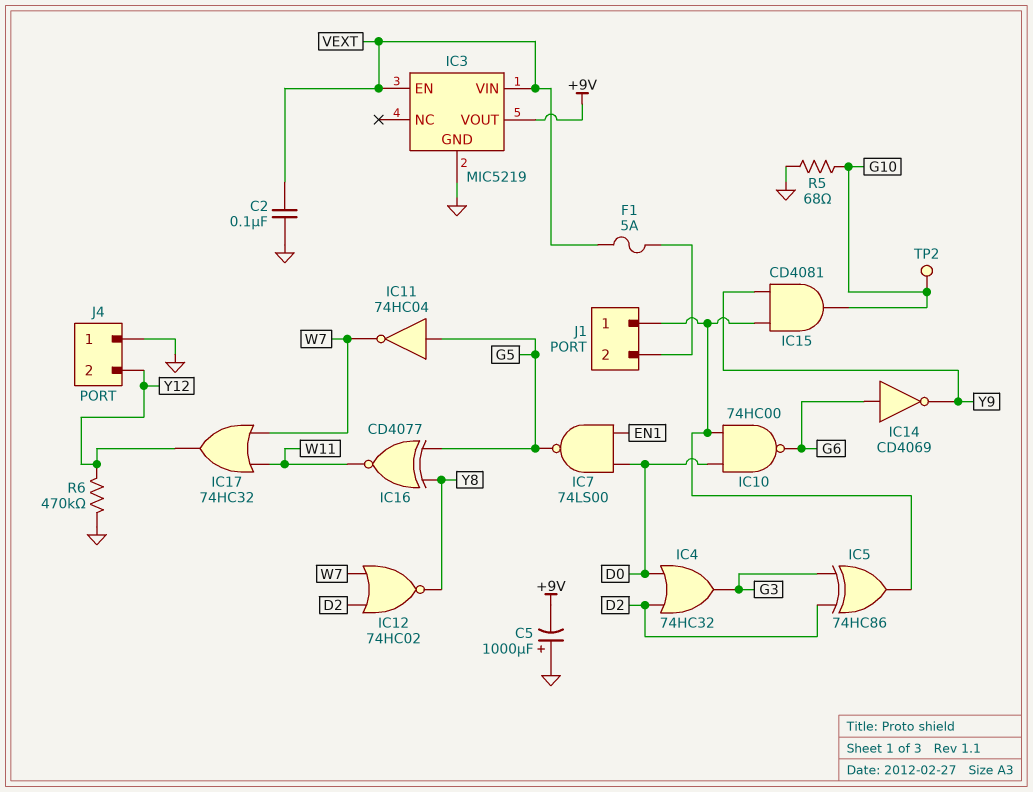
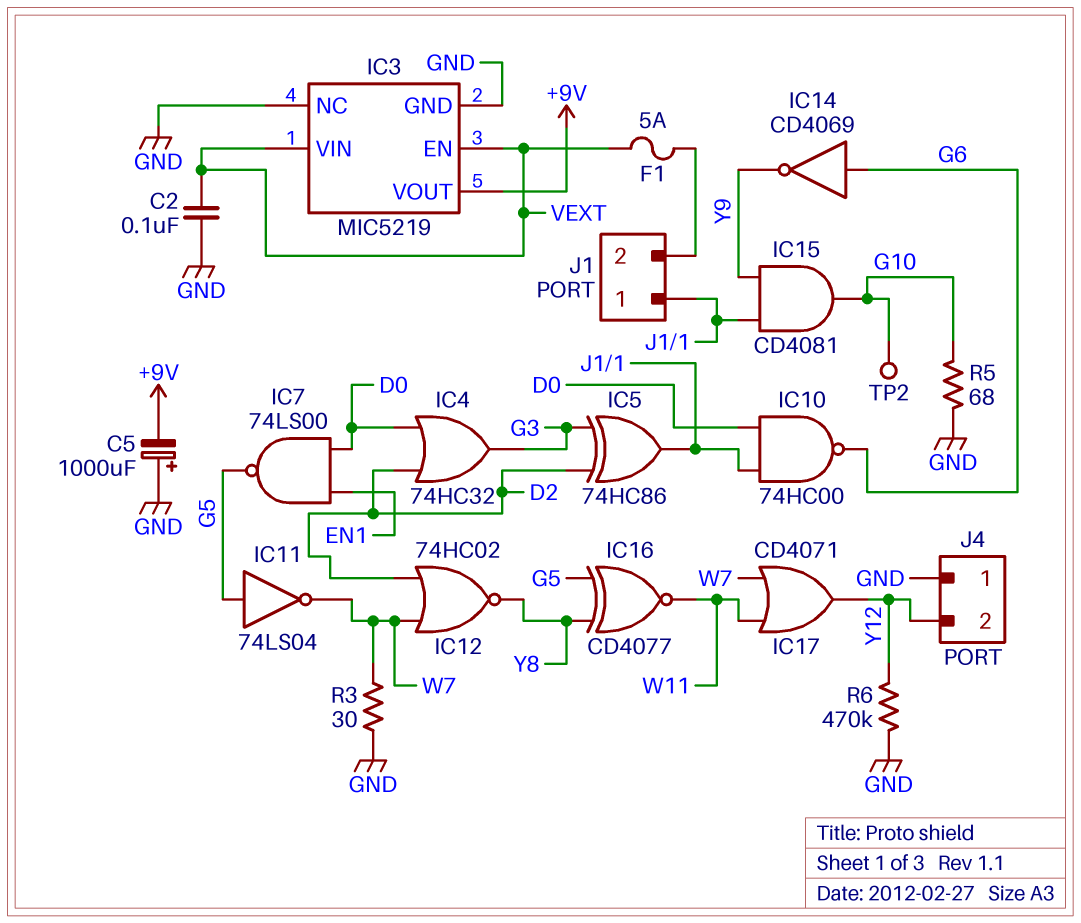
IC3 pin NC: none -> GND
IC11: NOT 74HC04 (in G5, out W7) -> NOT 74LS04 (in G5, out W7)
IC17: OR 74HC32 (in W7, in W11, out Y12) -> OR CD4071 (in W7, in W11, out Y12)
R3: none -> 30 (GND, W7)

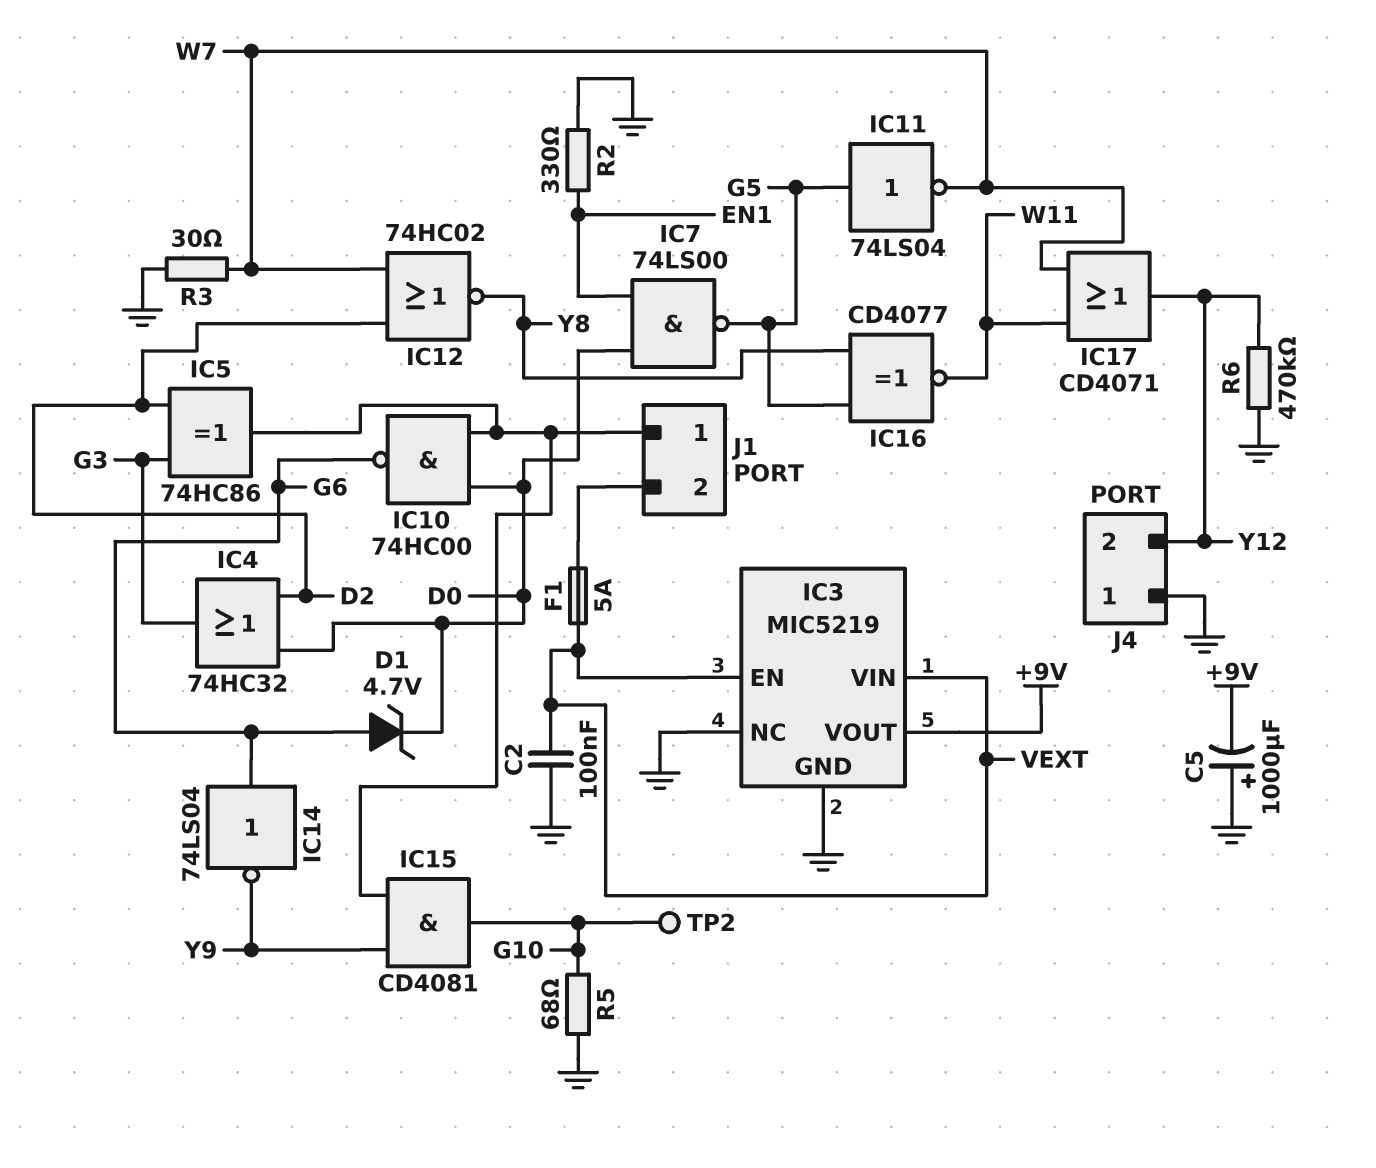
D1: none -> zener 4.7V (A G6, K D0)
IC14: NOT CD4069 (in G6, out Y9) -> NOT 74LS04 (in G6, out Y9)
R2: none -> 330 (EN1, GND)

